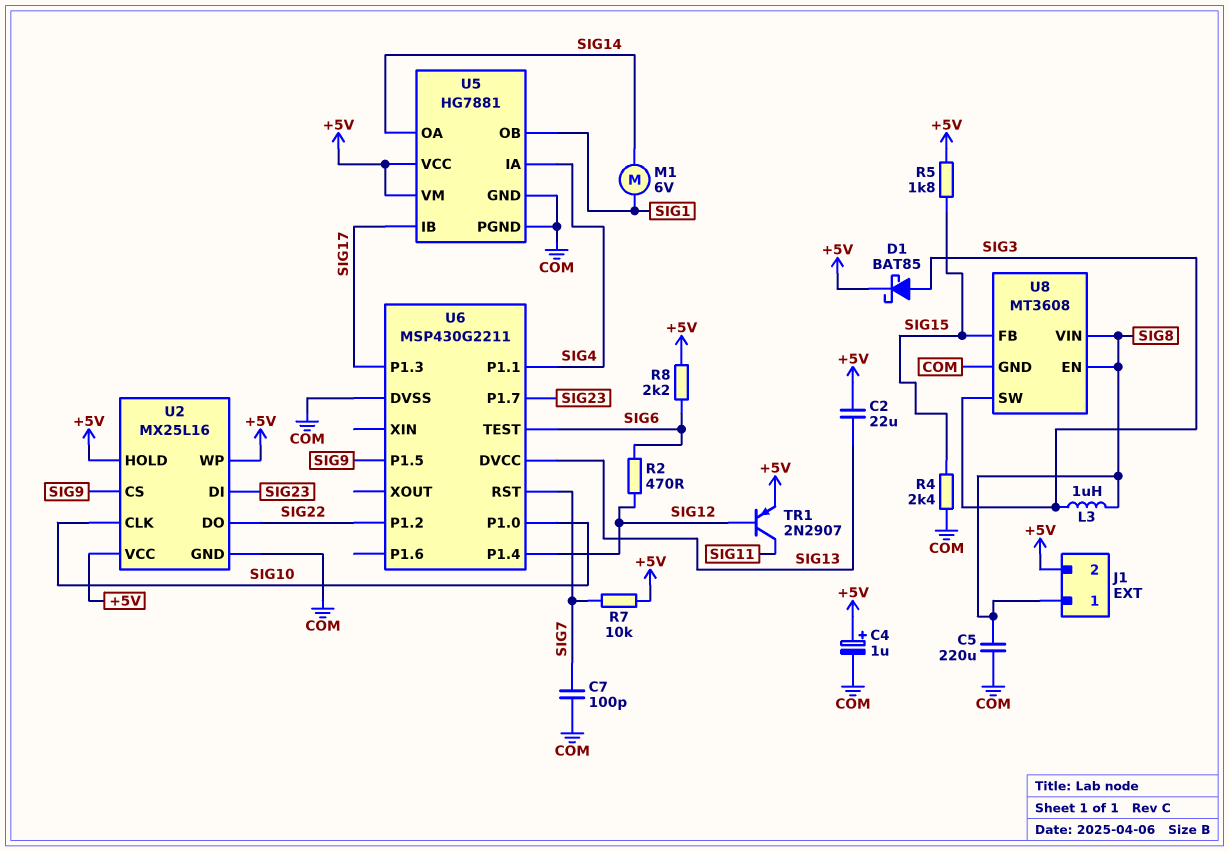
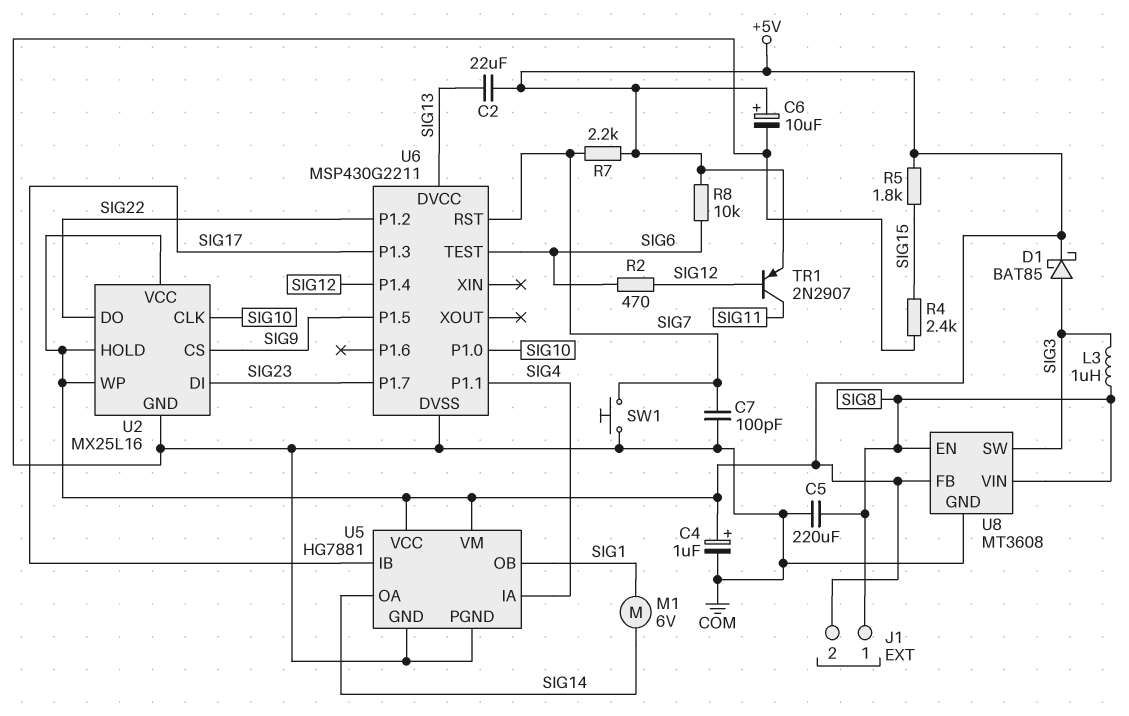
C6: none -> 10uF (plus +5V, minus COM)
R7: 10k (+5V, SIG7) -> 2.2k (+5V, SIG7)
R8: 2.2k (+5V, SIG6) -> 10k (+5V, SIG6)
SW1: none -> button (COM, SIG7)
U8 pin FB: SIG15 -> +5V

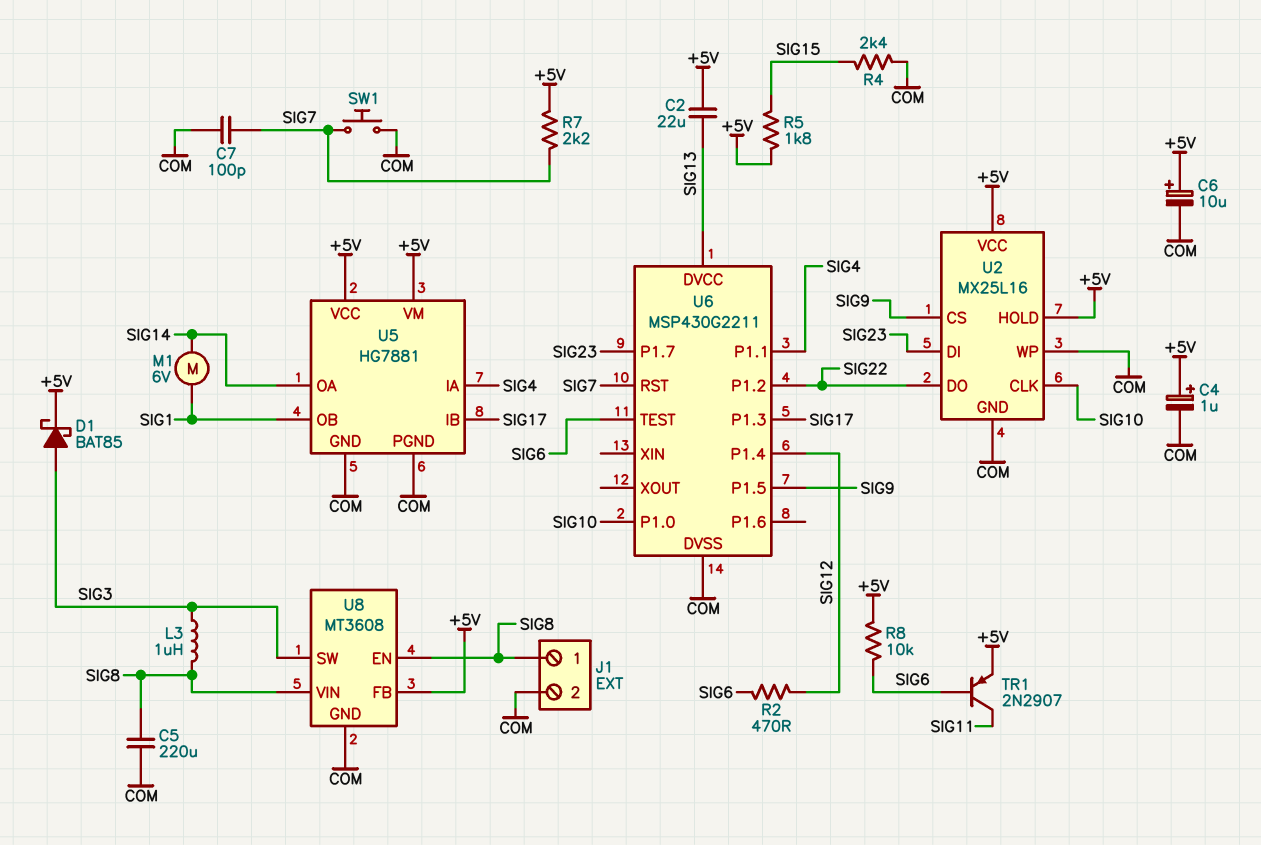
J1 pin 2: +5V -> COM
TR1: PNP 2N2907 (B SIG12, C SIG11, E +5V) -> PNP 2N2907 (B SIG6, C SIG11, E +5V)
U2 pin WP: +5V -> COM

